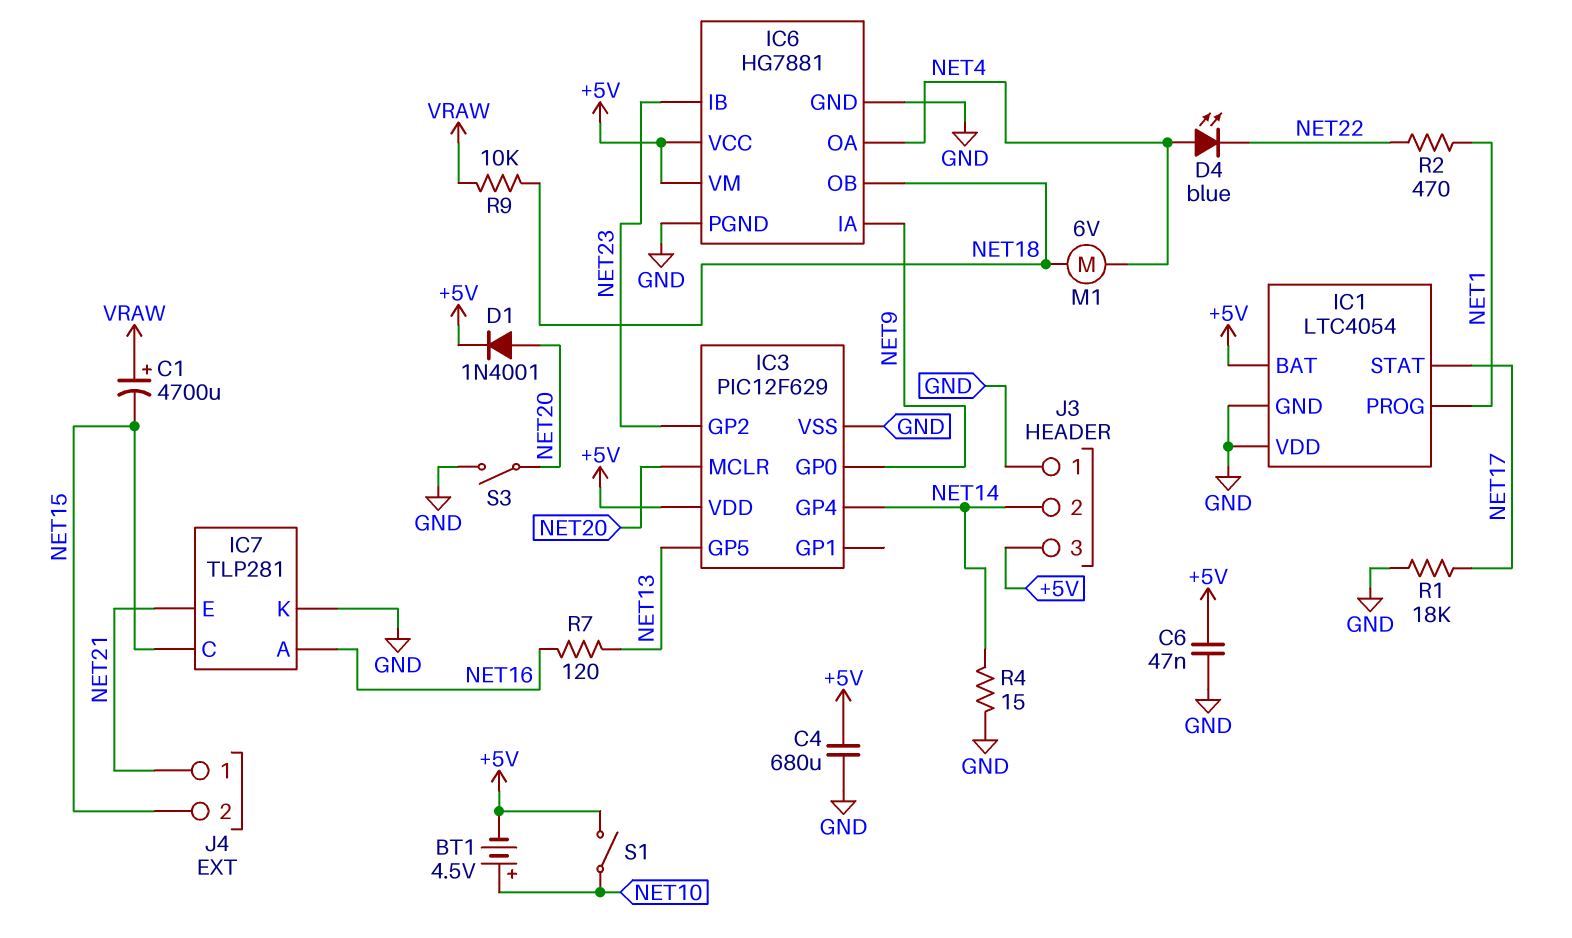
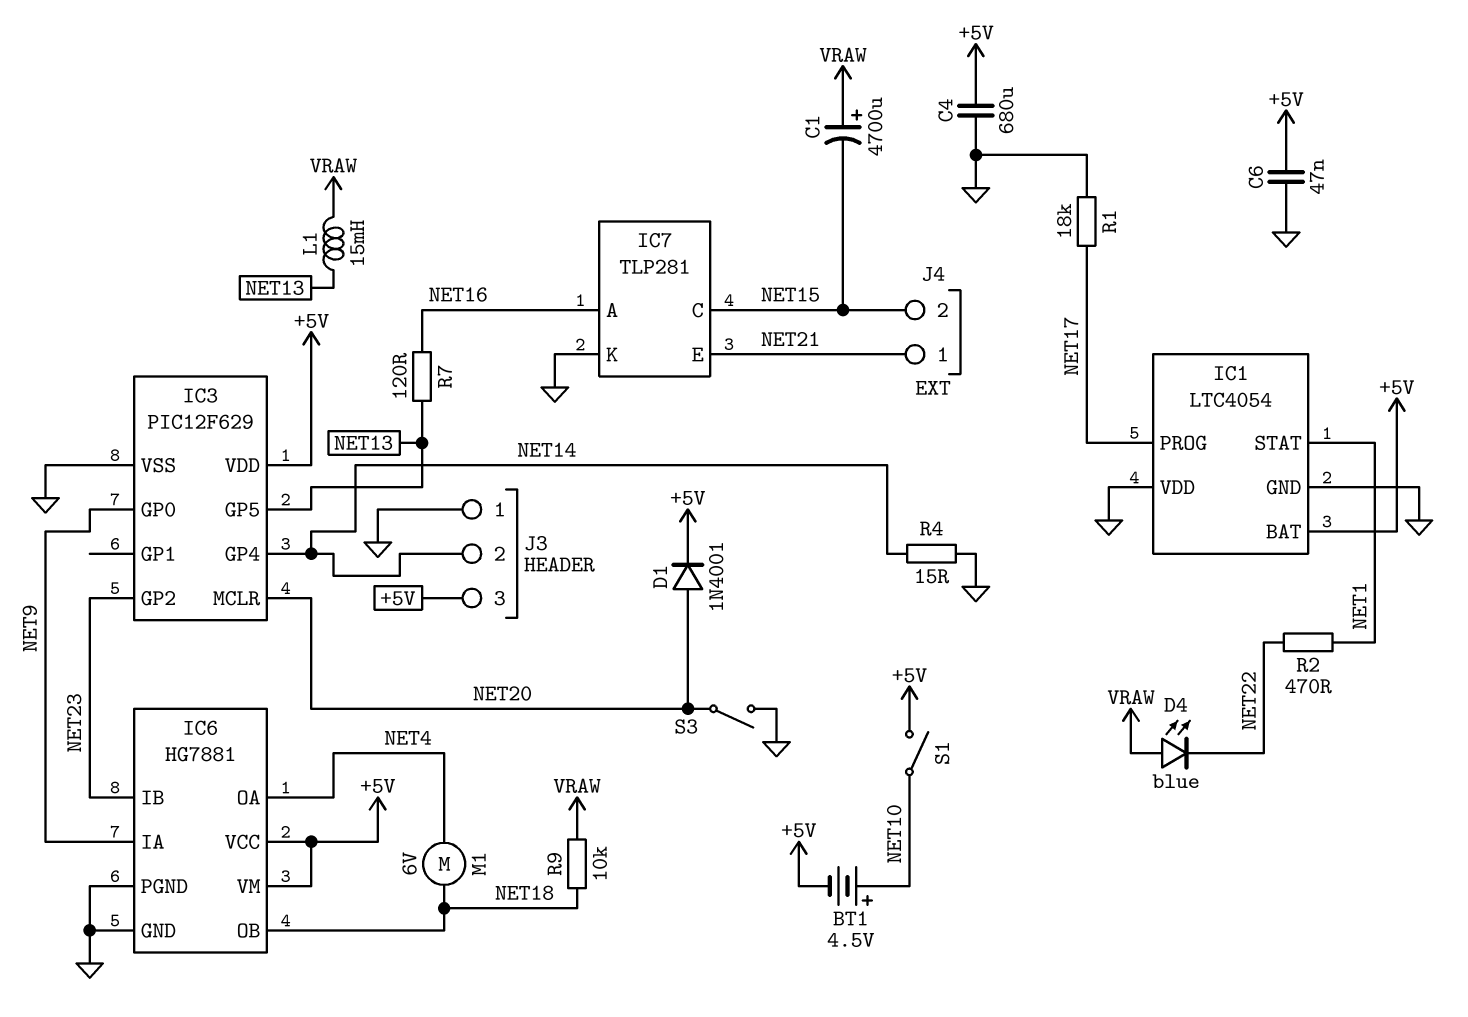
D4: LED blue (A NET4, K NET22) -> LED blue (A VRAW, K NET22)
IC1 pin PROG: NET1 -> NET17
IC1 pin STAT: NET17 -> NET1
L1: none -> 15mH (NET13, VRAW)

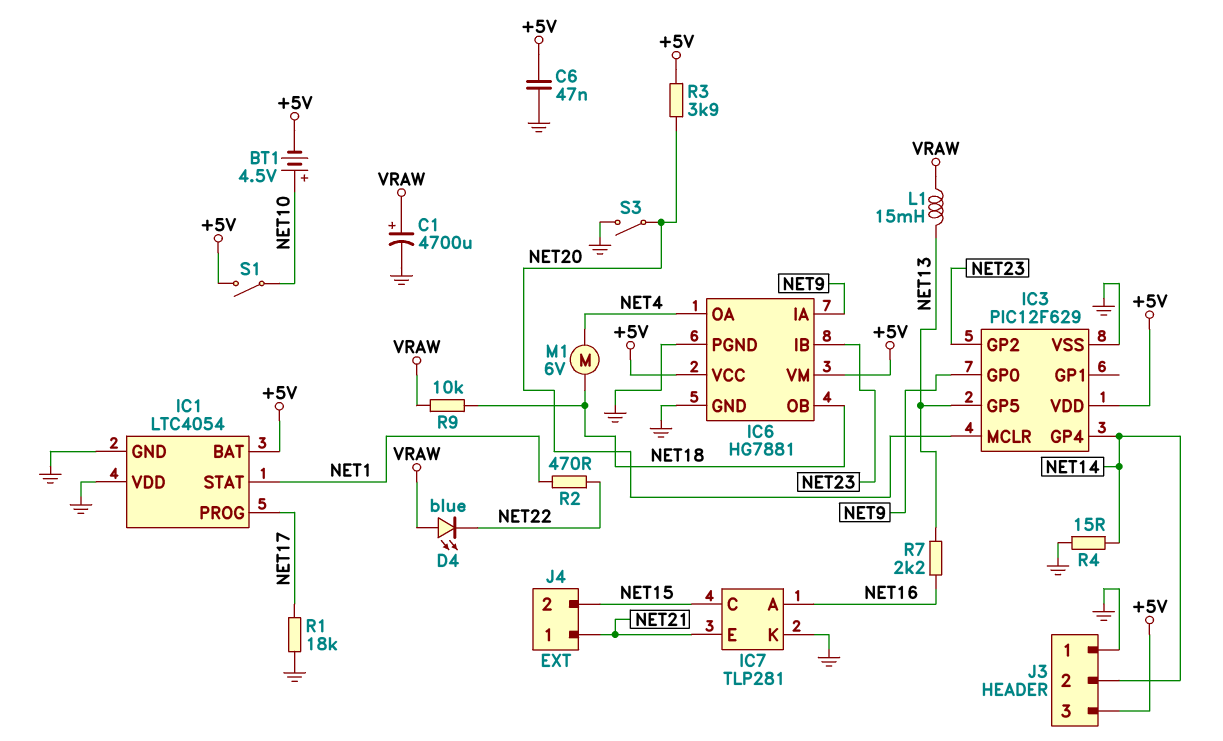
C1: 4700uF (plus VRAW, minus NET15) -> 4700uF (plus VRAW, minus GND)
C4: 680uF (+5V, GND) -> none
D1: diode 1N4001 (A NET20, K +5V) -> none
R3: none -> 3.9k (+5V, NET20)
R7: 120 (NET13, NET16) -> 2.2k (NET13, NET16)

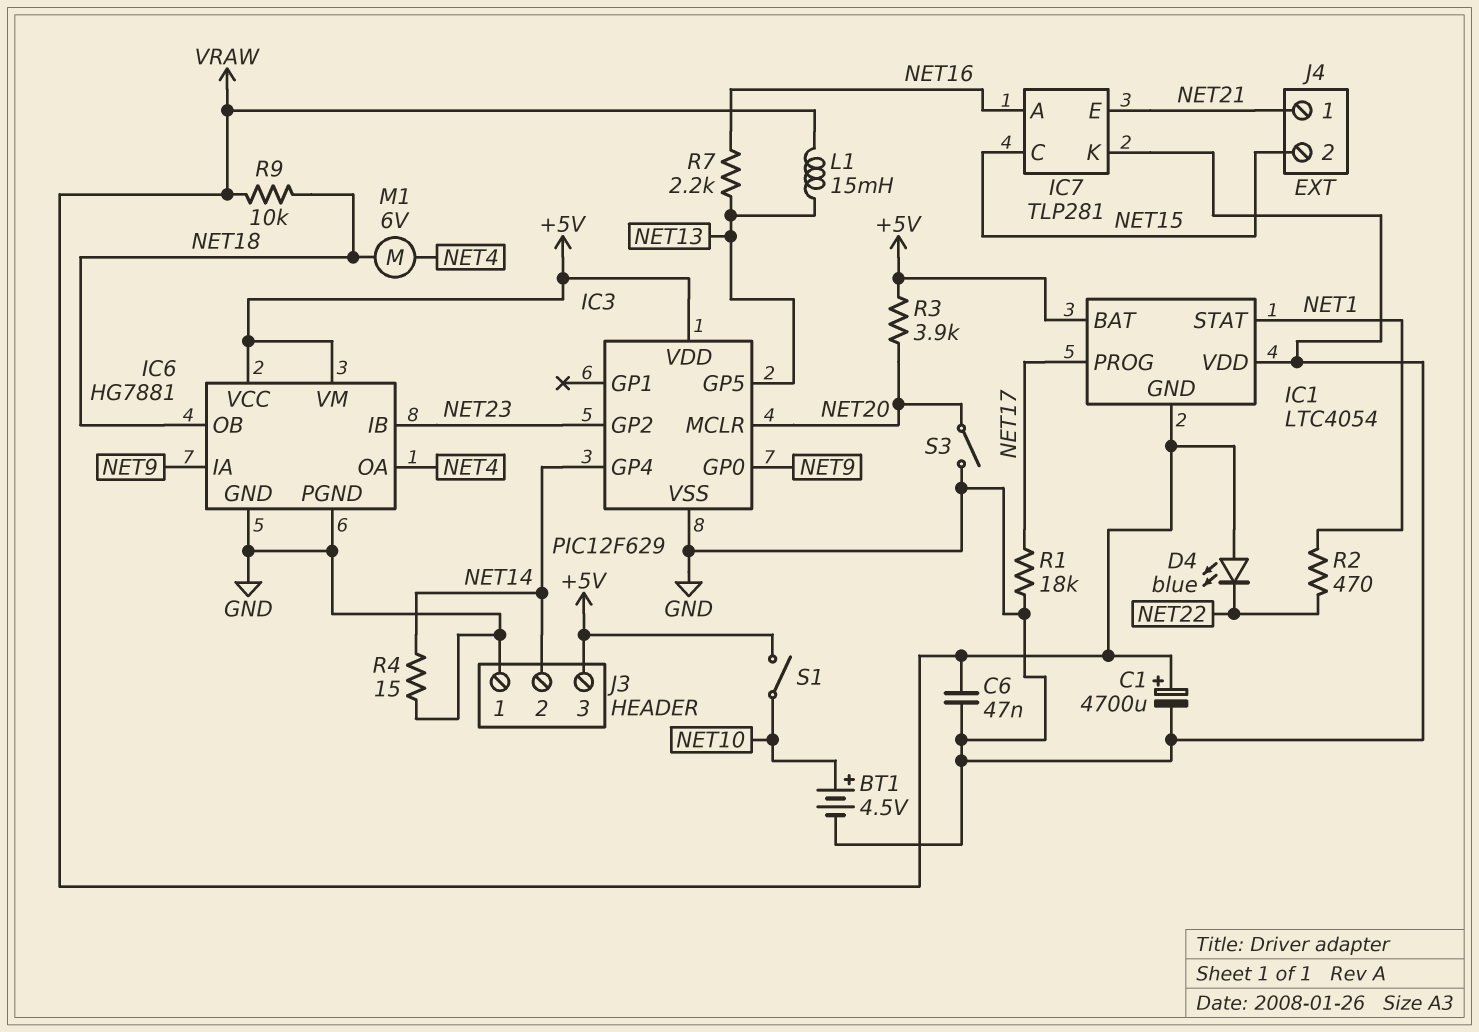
BT1: 4.5V (plus NET10, minus +5V) -> 4.5V (plus NET10, minus GND)
C6: 47nF (+5V, GND) -> 47nF (GND, VRAW)
IC1 pin GND: GND -> VRAW

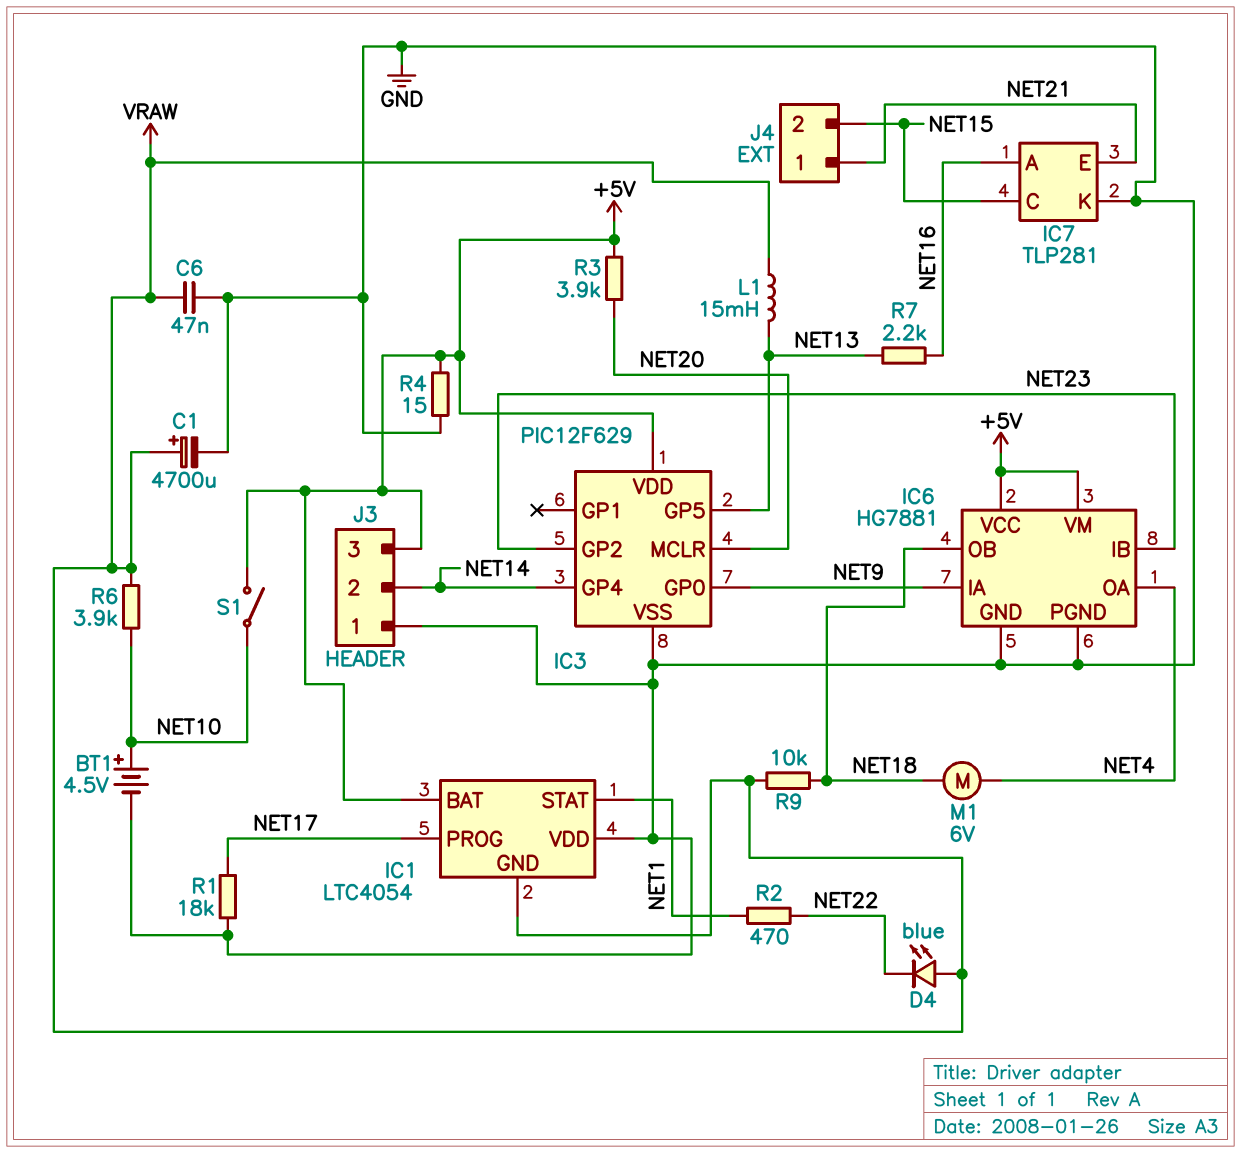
R4: 15 (GND, NET14) -> 15 (+5V, GND)
R6: none -> 3.9k (NET10, VRAW)
S3: switch (GND, NET20) -> none

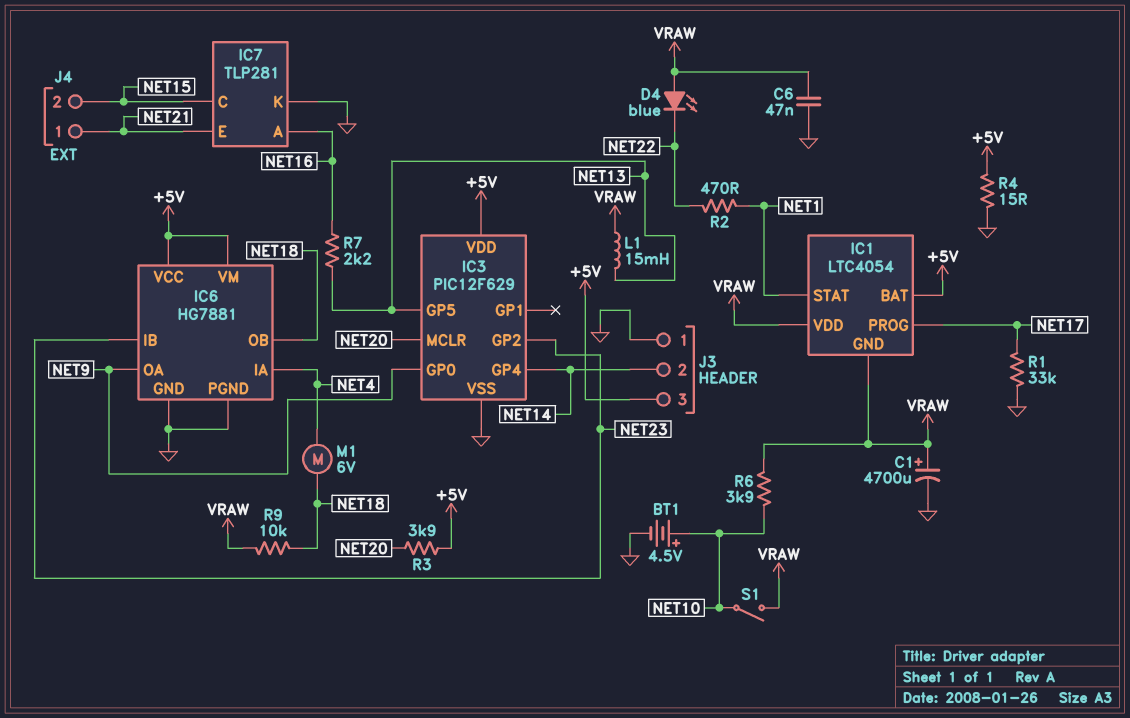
IC1 pin VDD: GND -> VRAW
IC6 pin IA: NET9 -> NET4
IC6 pin OA: NET4 -> NET9
R1: 18k (GND, NET17) -> 33k (GND, NET17)
S1: switch (+5V, NET10) -> switch (NET10, VRAW)

